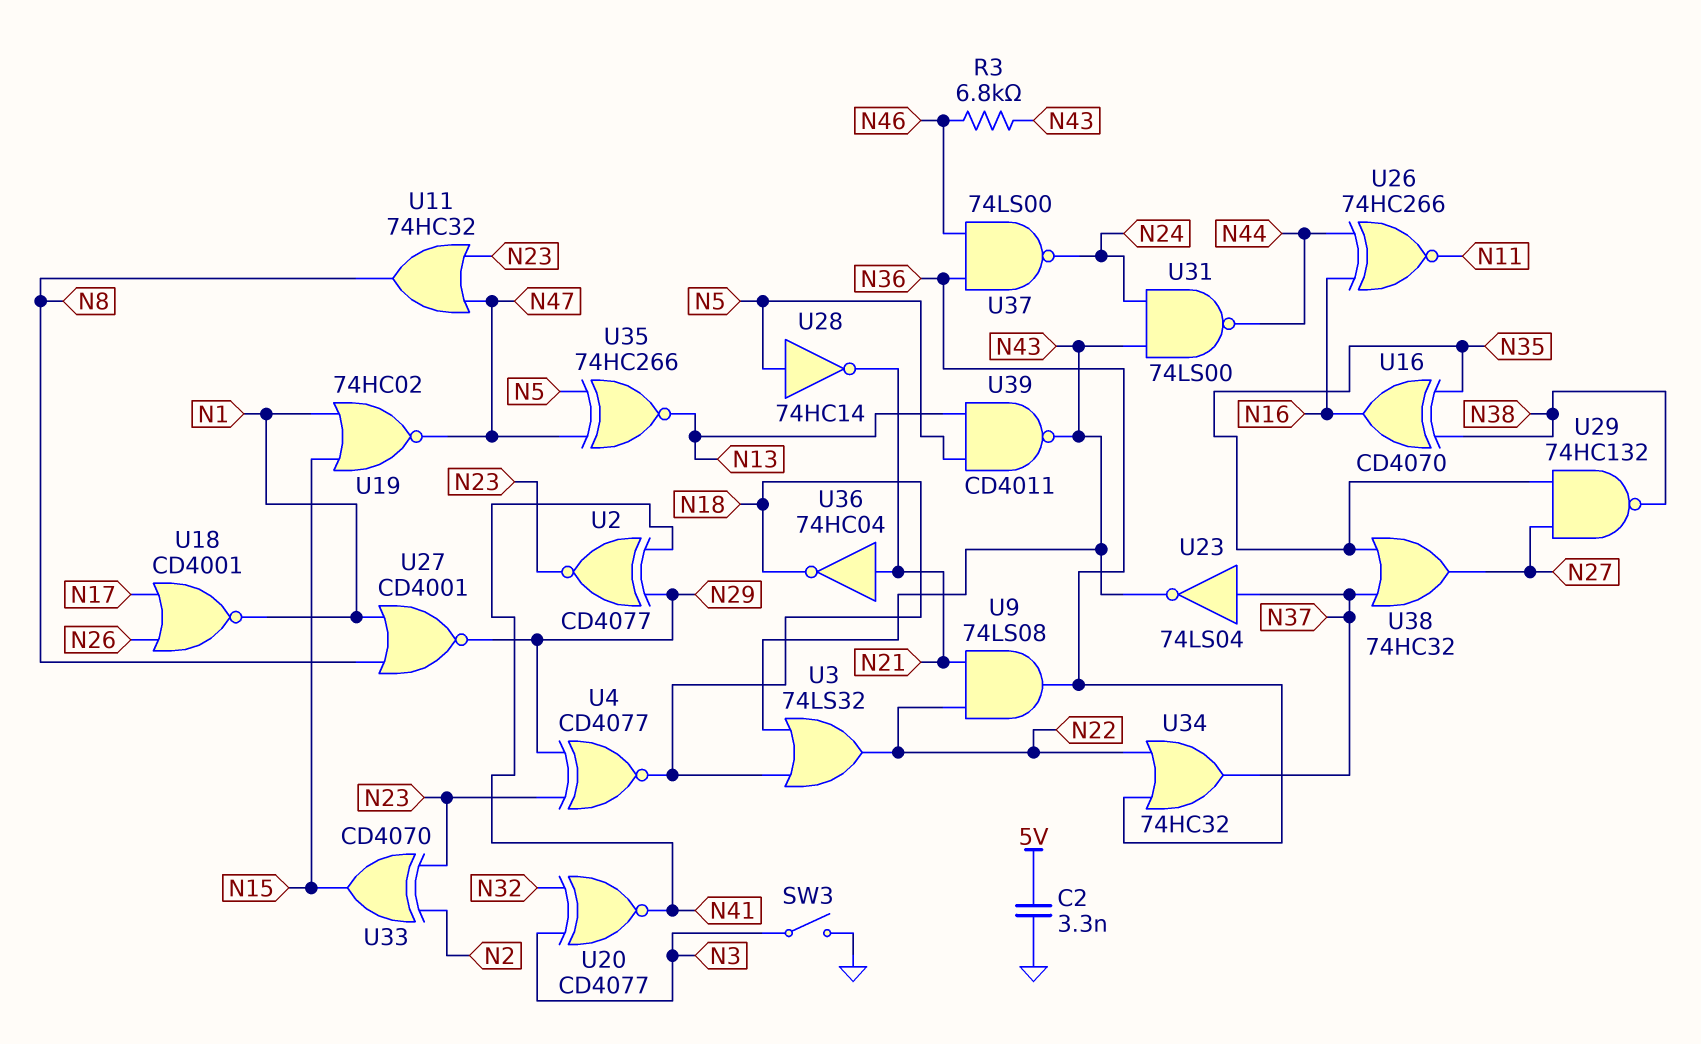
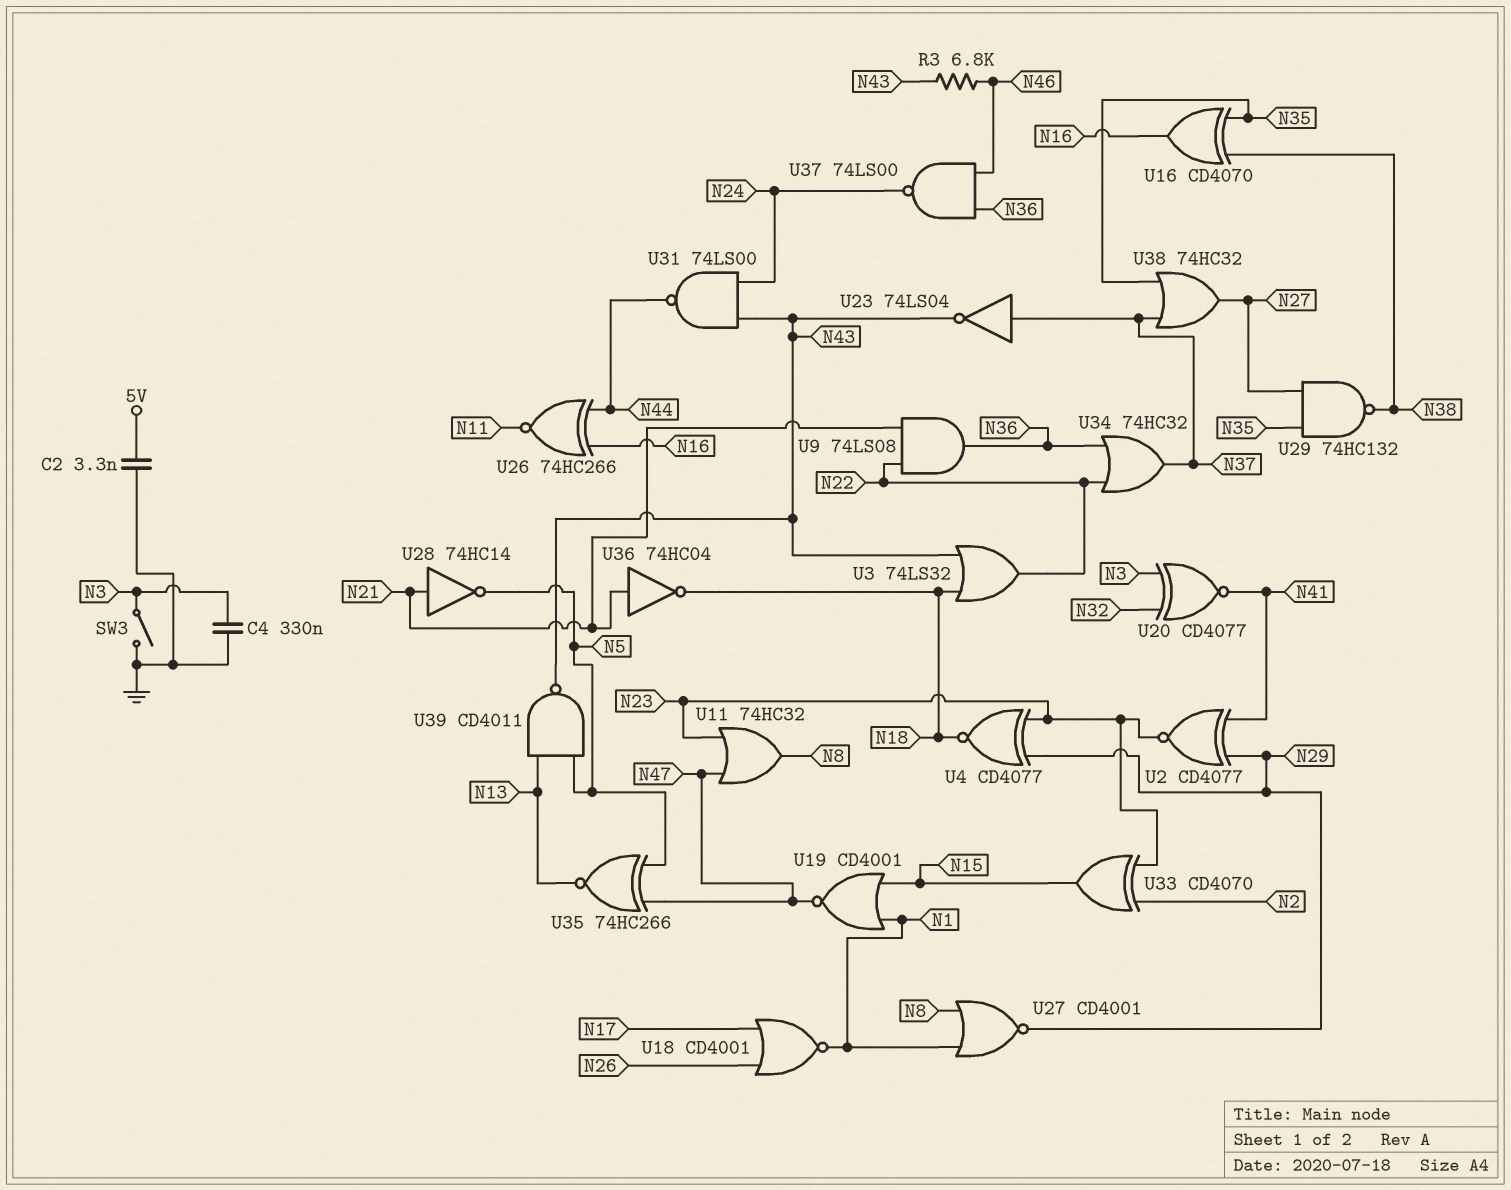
C4: none -> 330nF (GND, N3)
U19: NOR 74HC02 (in N1, in N15, out N47) -> NOR CD4001 (in N1, in N15, out N47)
U28: NOT 74HC14 (in N5, out N21) -> NOT 74HC14 (in N21, out N5)

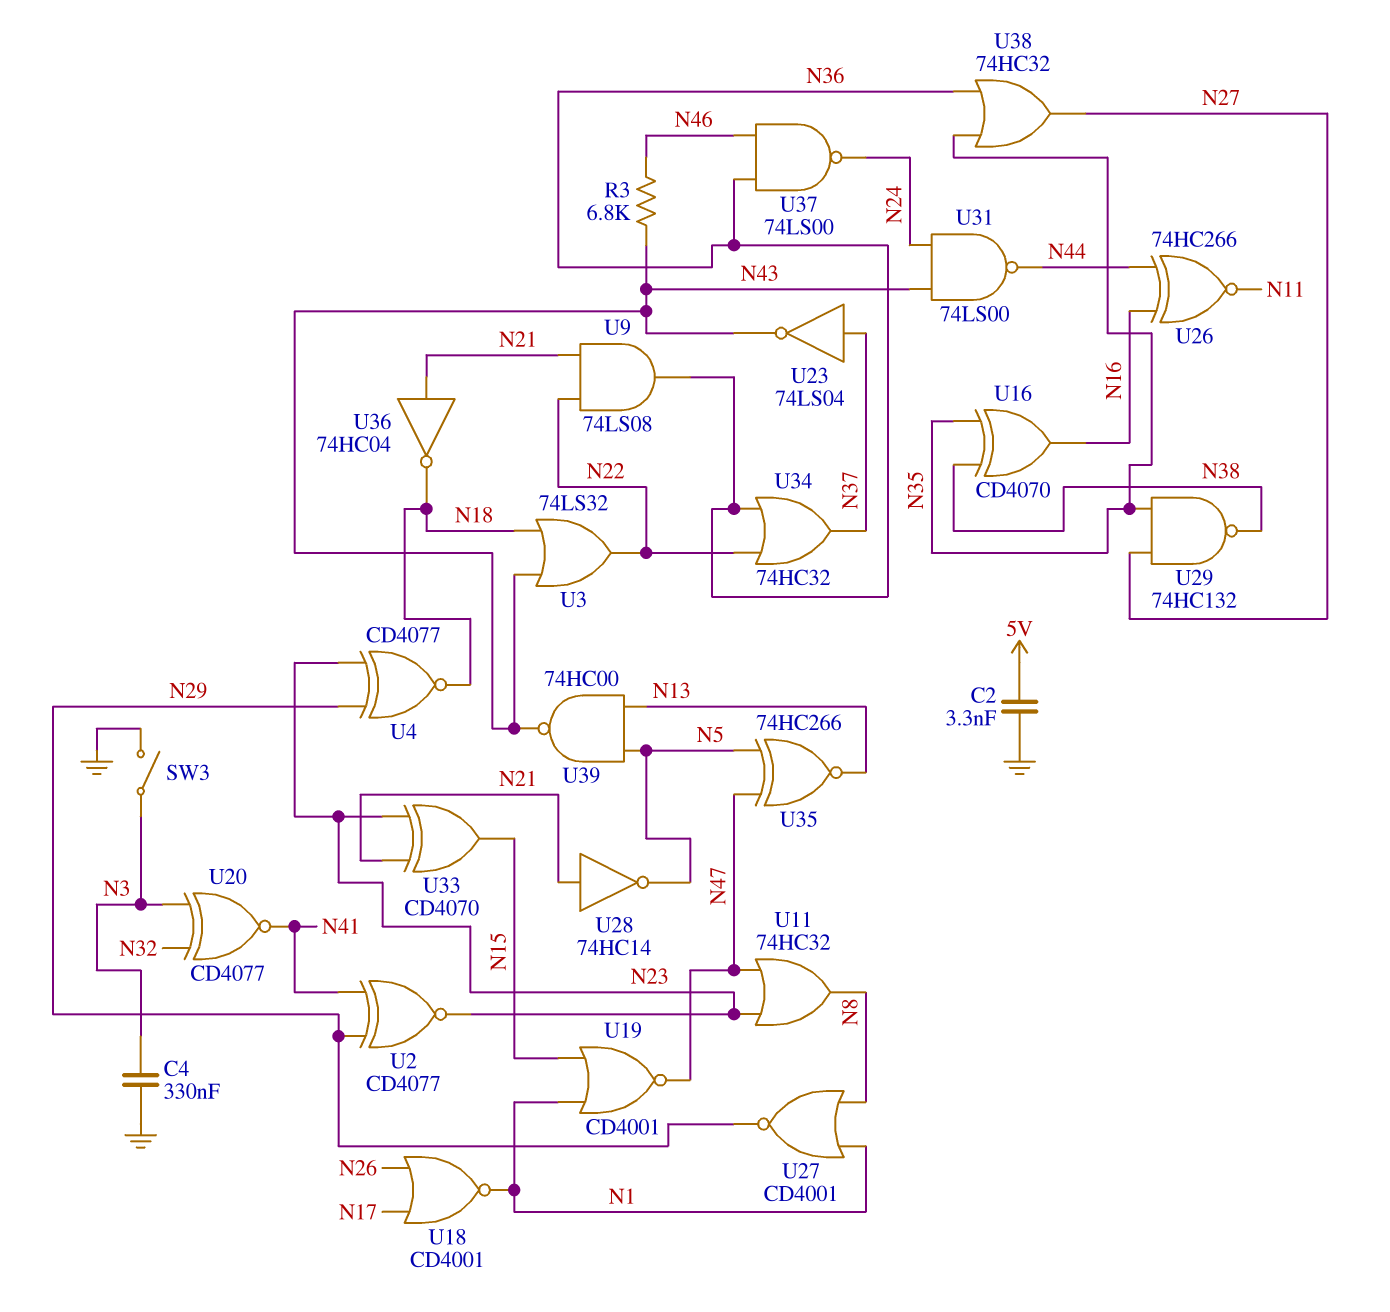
U33: XOR CD4070 (in N2, in N23, out N15) -> XOR CD4070 (in N21, in N23, out N15)
U38: OR 74HC32 (in N35, in N37, out N27) -> OR 74HC32 (in N35, in N36, out N27)
U39: NAND CD4011 (in N5, in N13, out N43) -> NAND 74HC00 (in N5, in N13, out N43)

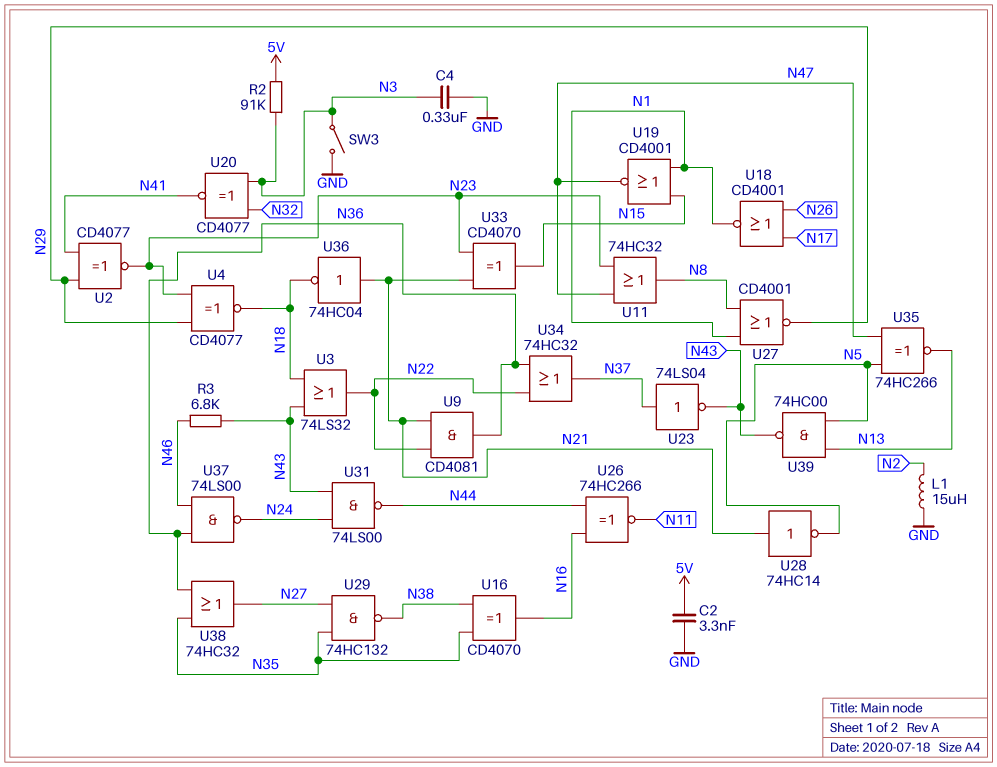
L1: none -> 15uH (GND, N2)
R2: none -> 91k (5V, N3)
U9: AND 74LS08 (in N21, in N22, out N36) -> AND CD4081 (in N21, in N22, out N36)

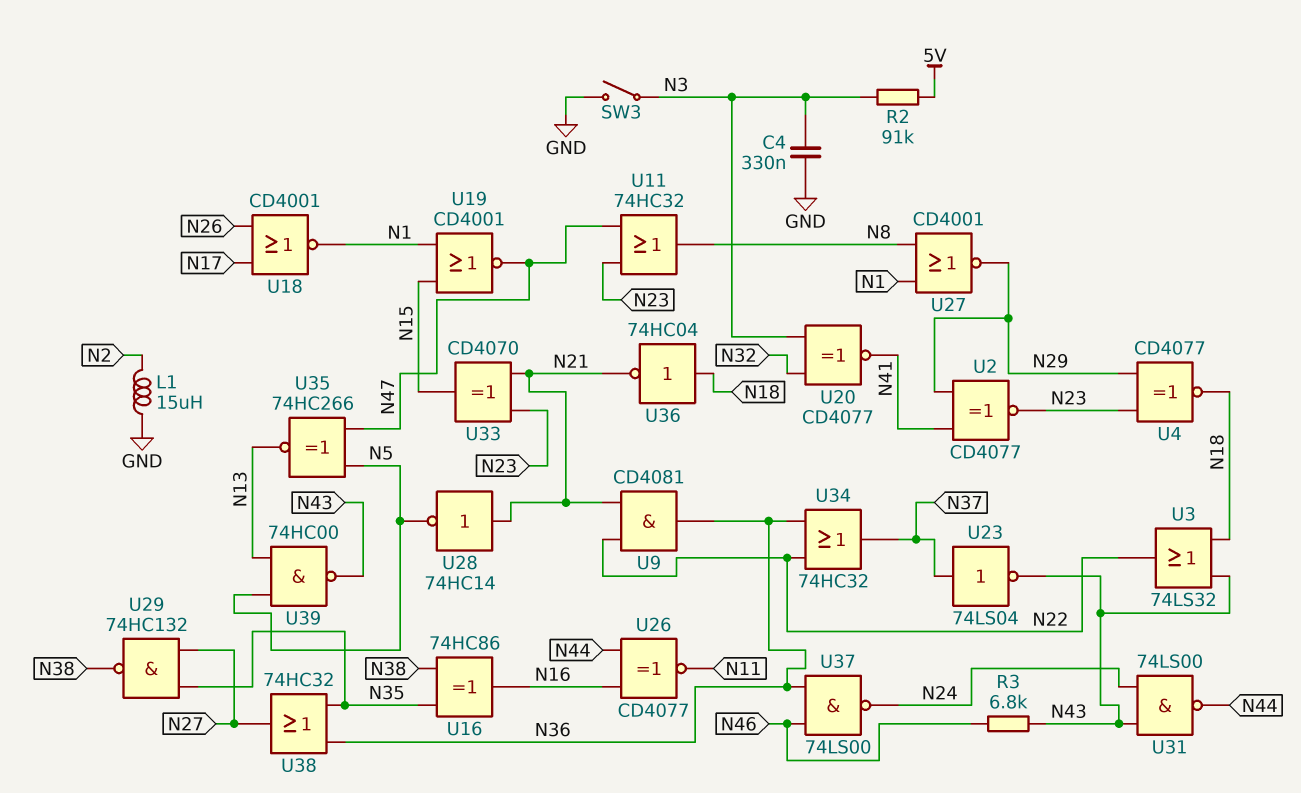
C2: 3.3nF (5V, GND) -> none
U16: XOR CD4070 (in N35, in N38, out N16) -> XOR 74HC86 (in N35, in N38, out N16)
U26: XNOR 74HC266 (in N16, in N44, out N11) -> XNOR CD4077 (in N16, in N44, out N11)
U36: NOT 74HC04 (in N21, out N18) -> NOT 74HC04 (in N18, out N21)

